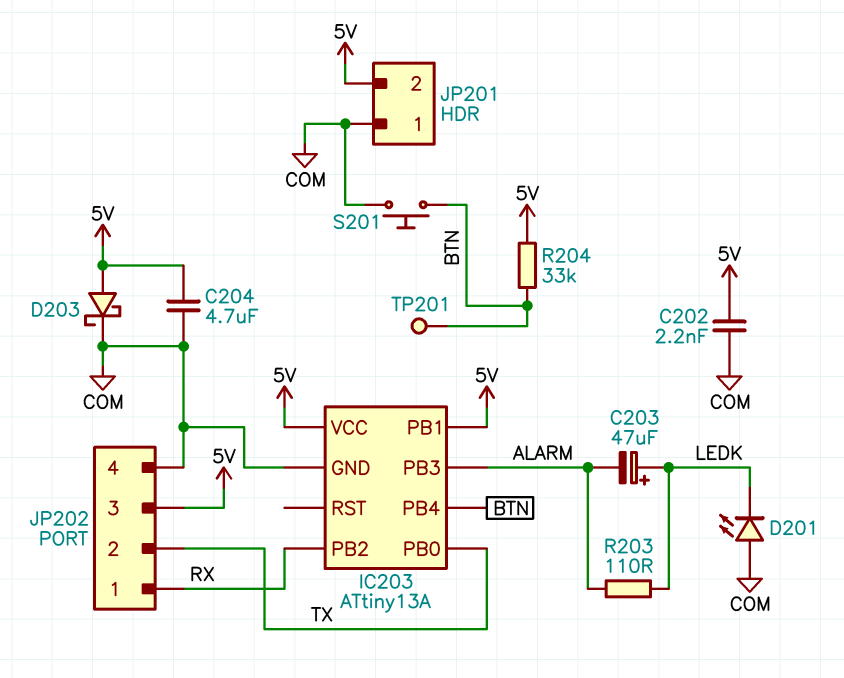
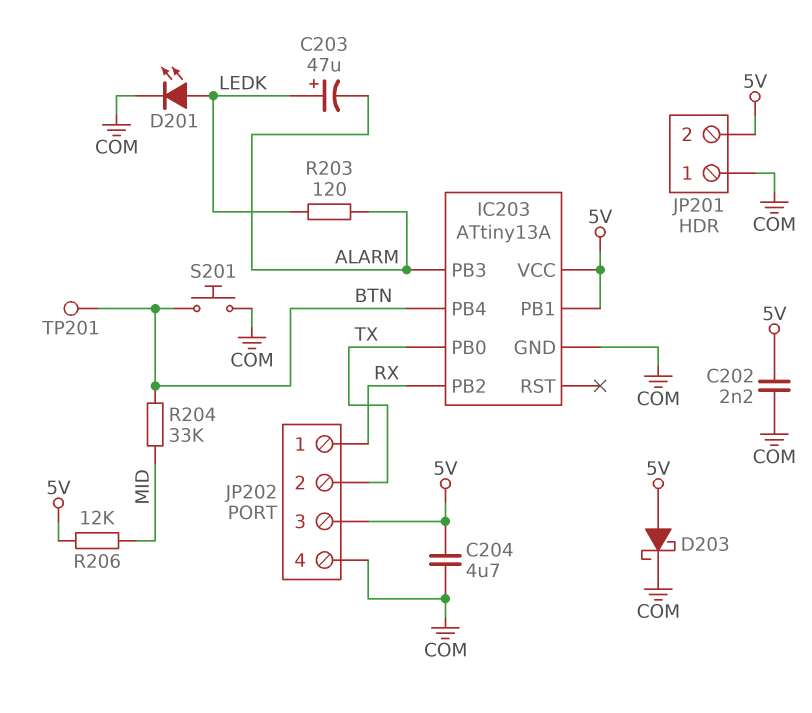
D201: LED (A COM, K LEDK) -> LED (A LEDK, K COM)
R203: 110 (ALARM, LEDK) -> 120 (ALARM, LEDK)
R204: 33k (5V, BTN) -> 33k (BTN, MID)
R206: none -> 12k (5V, MID)

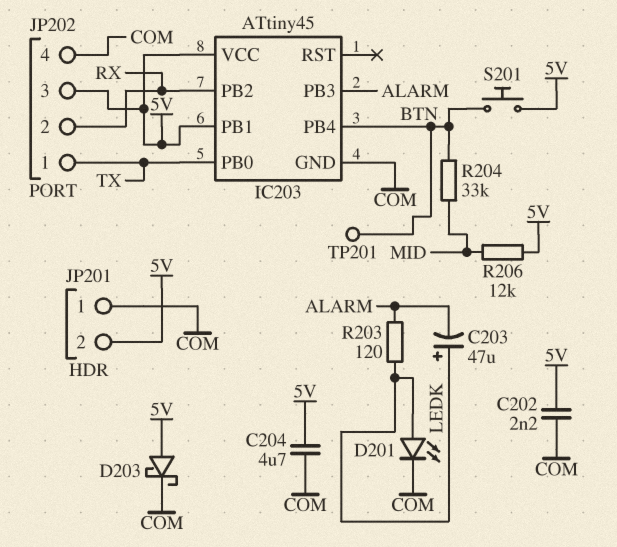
IC203: ATtiny13A -> ATtiny45
JP202 pin 1: RX -> TX
JP202 pin 2: TX -> RX
S201: button (BTN, COM) -> button (5V, BTN)

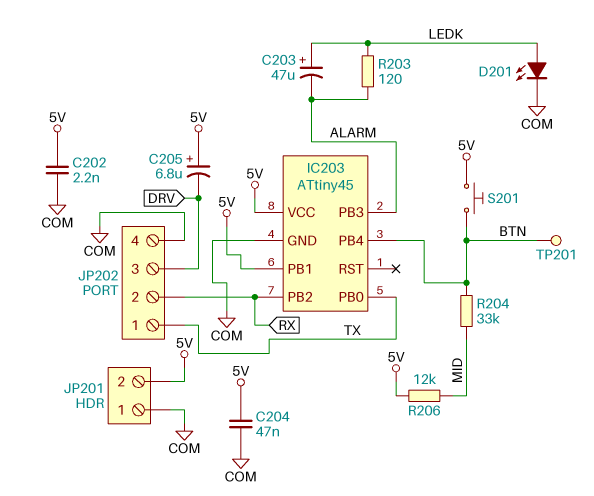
C204: 4.7uF (5V, COM) -> 47nF (5V, COM)
C205: none -> 6.8uF (plus 5V, minus DRV)
D203: schottky (A 5V, K COM) -> none
JP202 pin 3: 5V -> DRV

